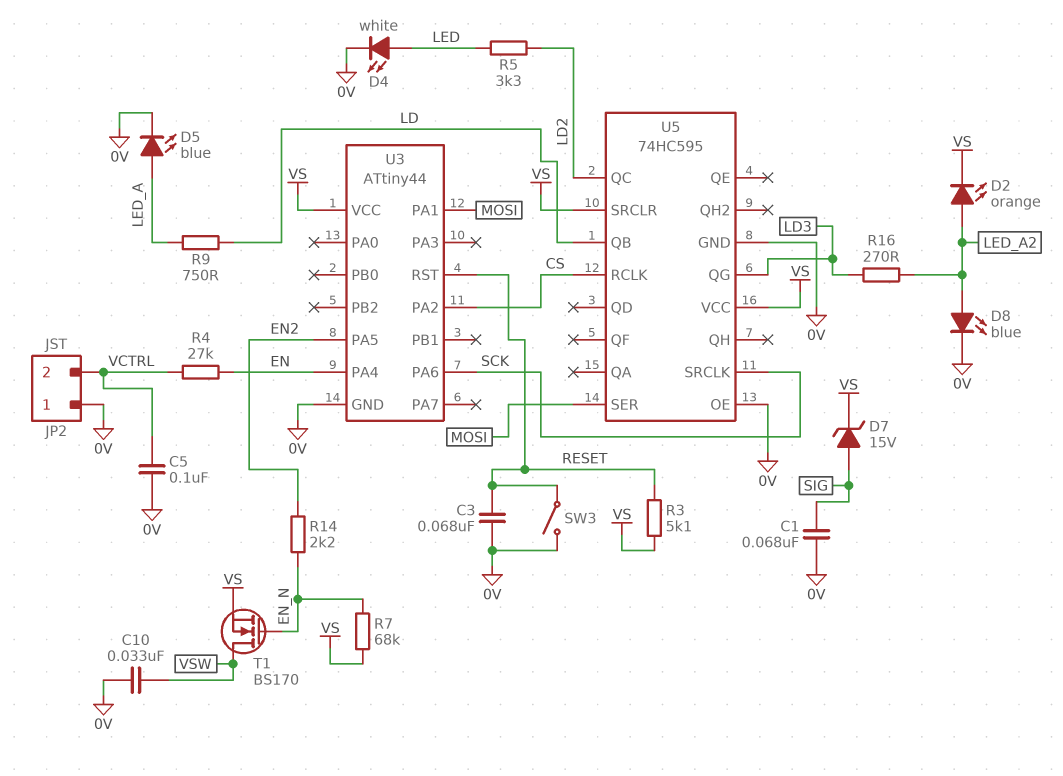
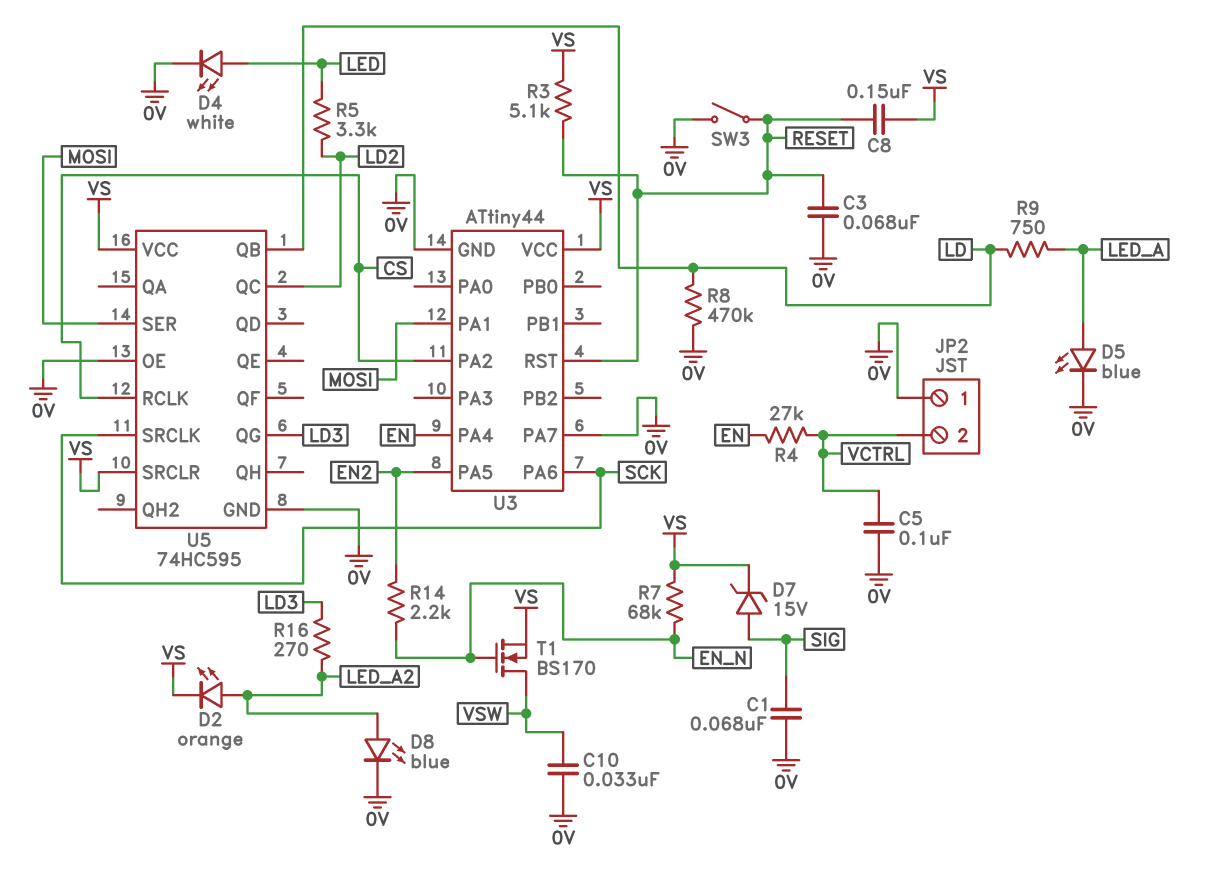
C8: none -> 150nF (RESET, VS)
R8: none -> 470k (0V, LD)
U3 pin PA7: none -> 0V

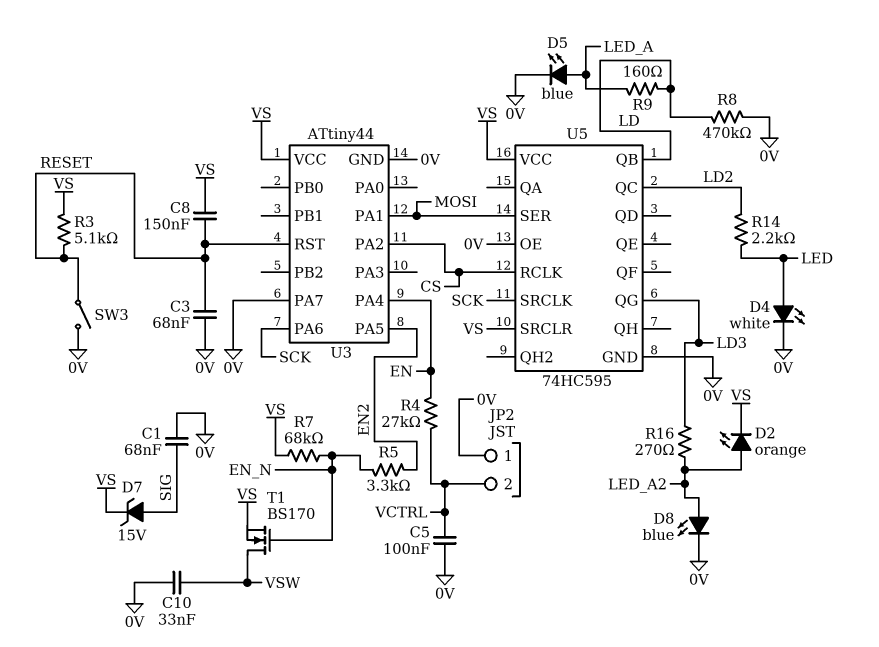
R5: 3.3k (LD2, LED) -> 3.3k (EN2, EN_N)
R9: 750 (LD, LED_A) -> 160 (LD, LED_A)
R14: 2.2k (EN2, EN_N) -> 2.2k (LD2, LED)

